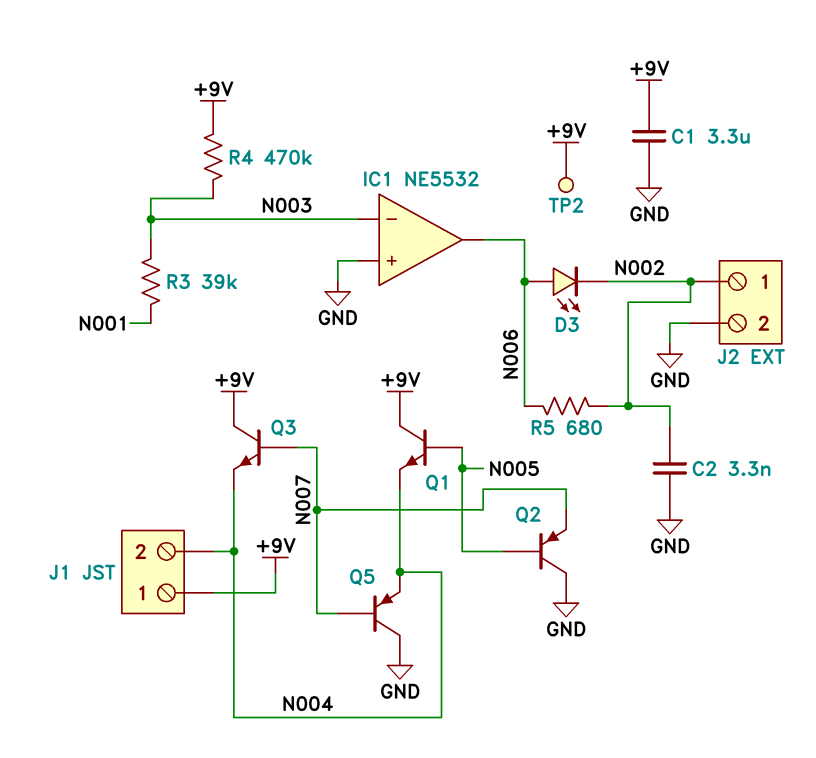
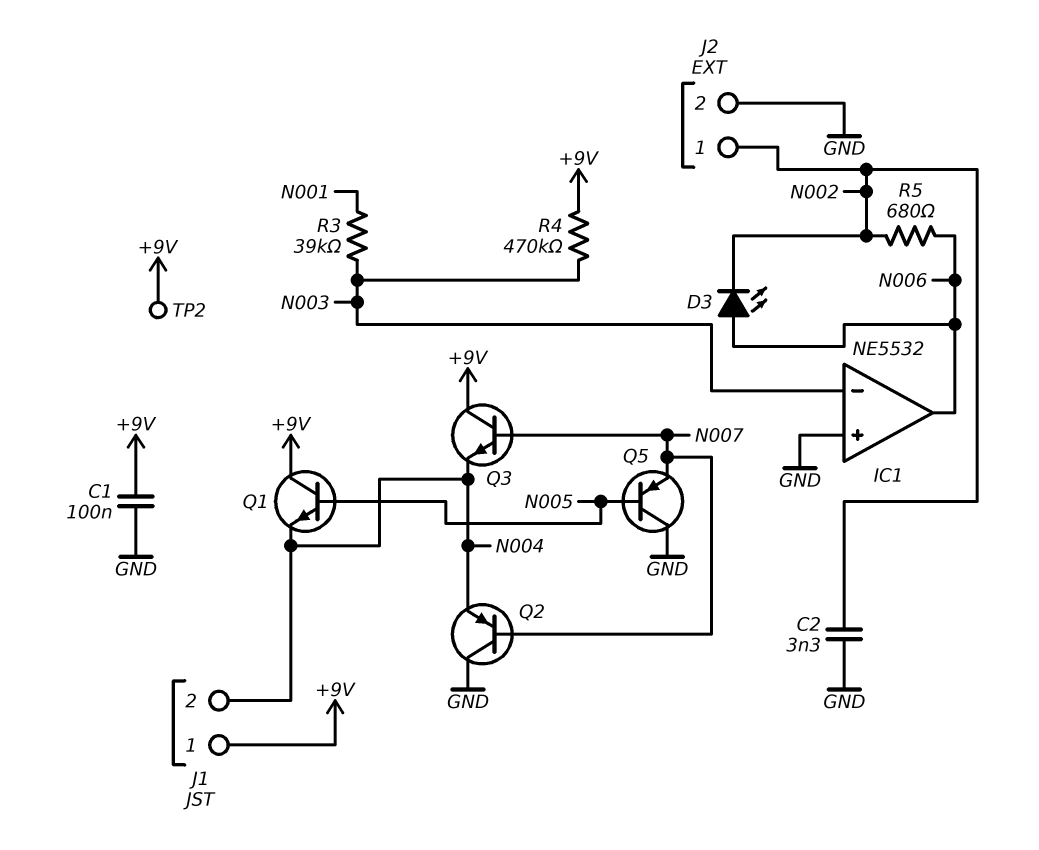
C1: 3.3uF (+9V, GND) -> 100nF (+9V, GND)
Q2: PNP (B N005, C GND, E N007) -> PNP (B N007, C GND, E N004)
Q5: PNP (B N007, C GND, E N004) -> PNP (B N005, C GND, E N007)

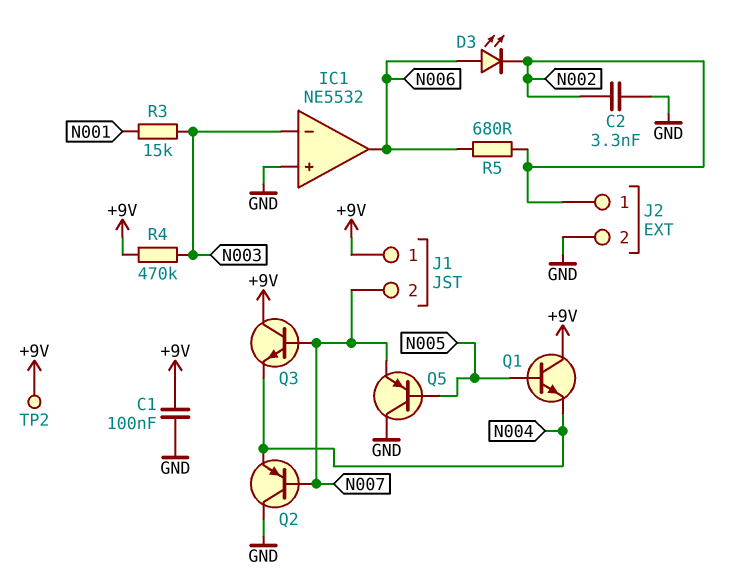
J1 pin 2: N004 -> N007
R3: 39k (N001, N003) -> 15k (N001, N003)

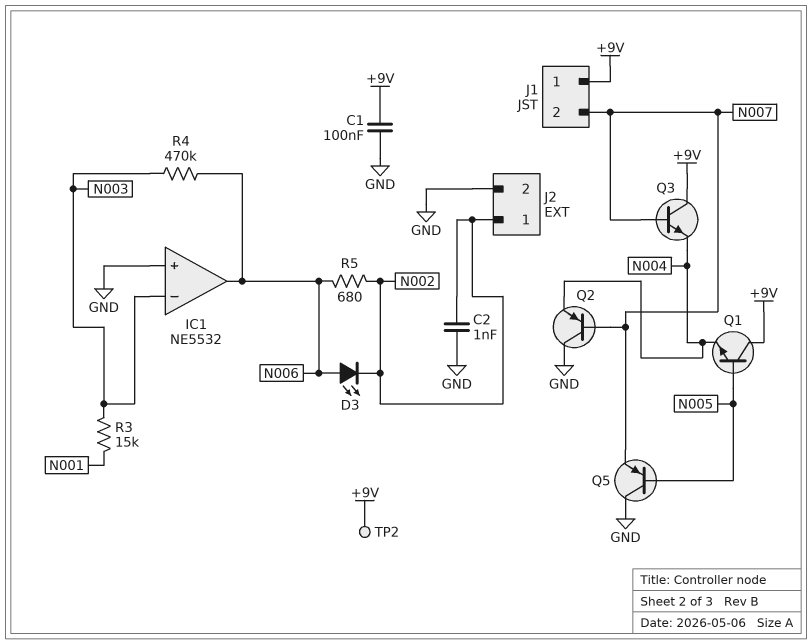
C2: 3.3nF (GND, N002) -> 1nF (GND, N002)
R4: 470k (+9V, N003) -> 470k (N003, N006)

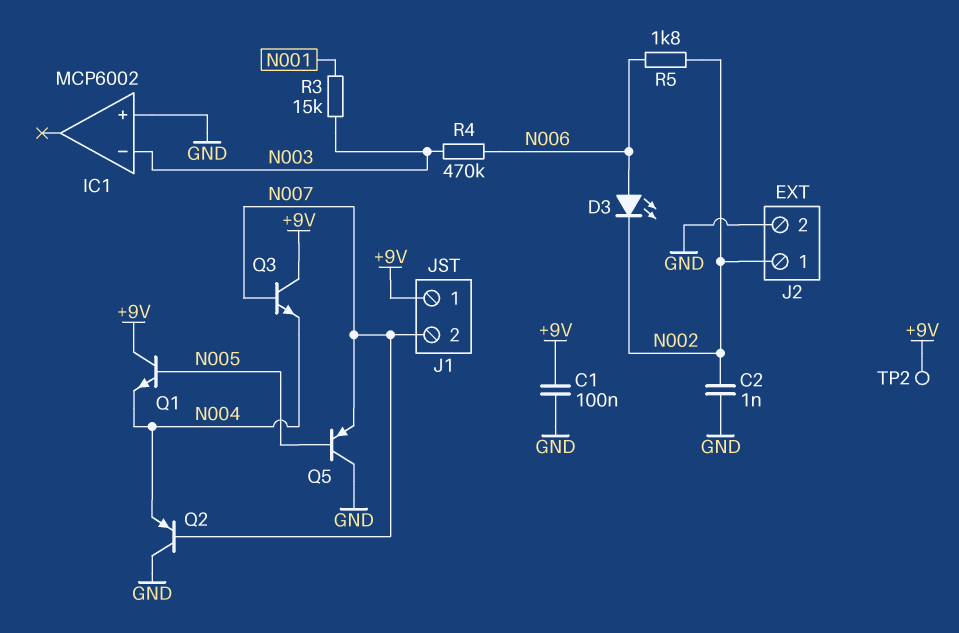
IC1: NE5532 -> MCP6002
IC1 pin out: N006 -> none
R5: 680 (N002, N006) -> 1.8k (N002, N006)

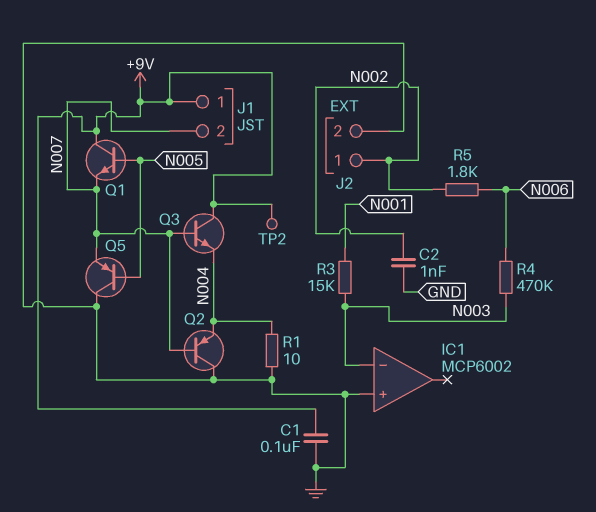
D3: LED (A N006, K N002) -> none
Q1: NPN (B N005, C +9V, E N004) -> NPN (B N005, C +9V, E N007)
R1: none -> 10 (GND, N004)

